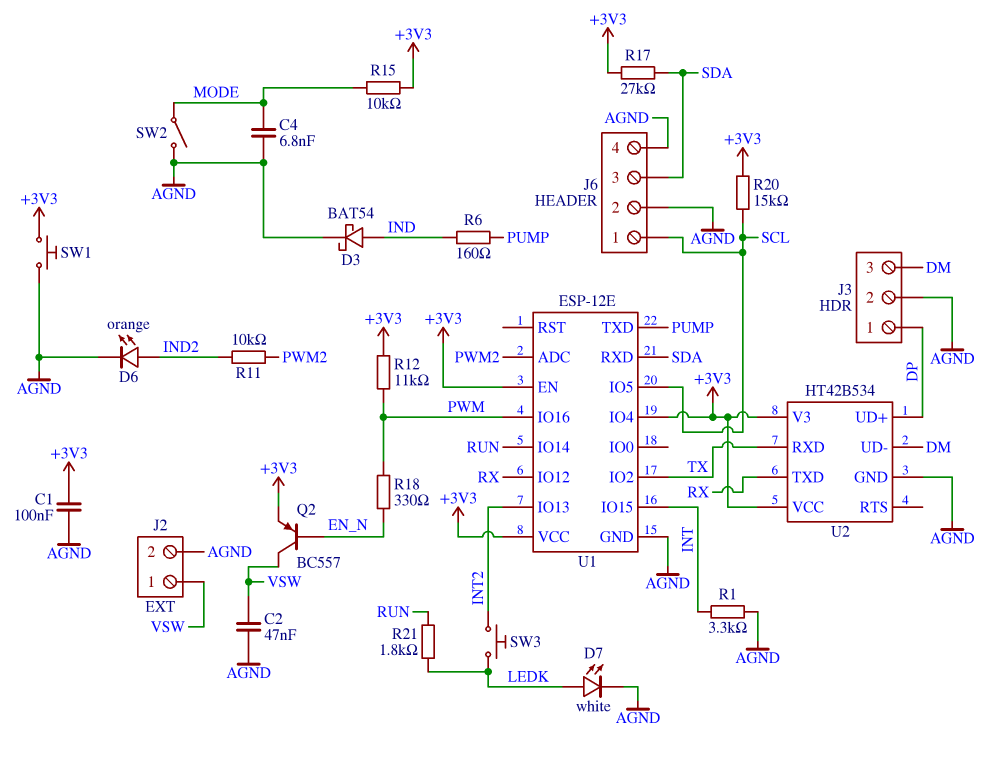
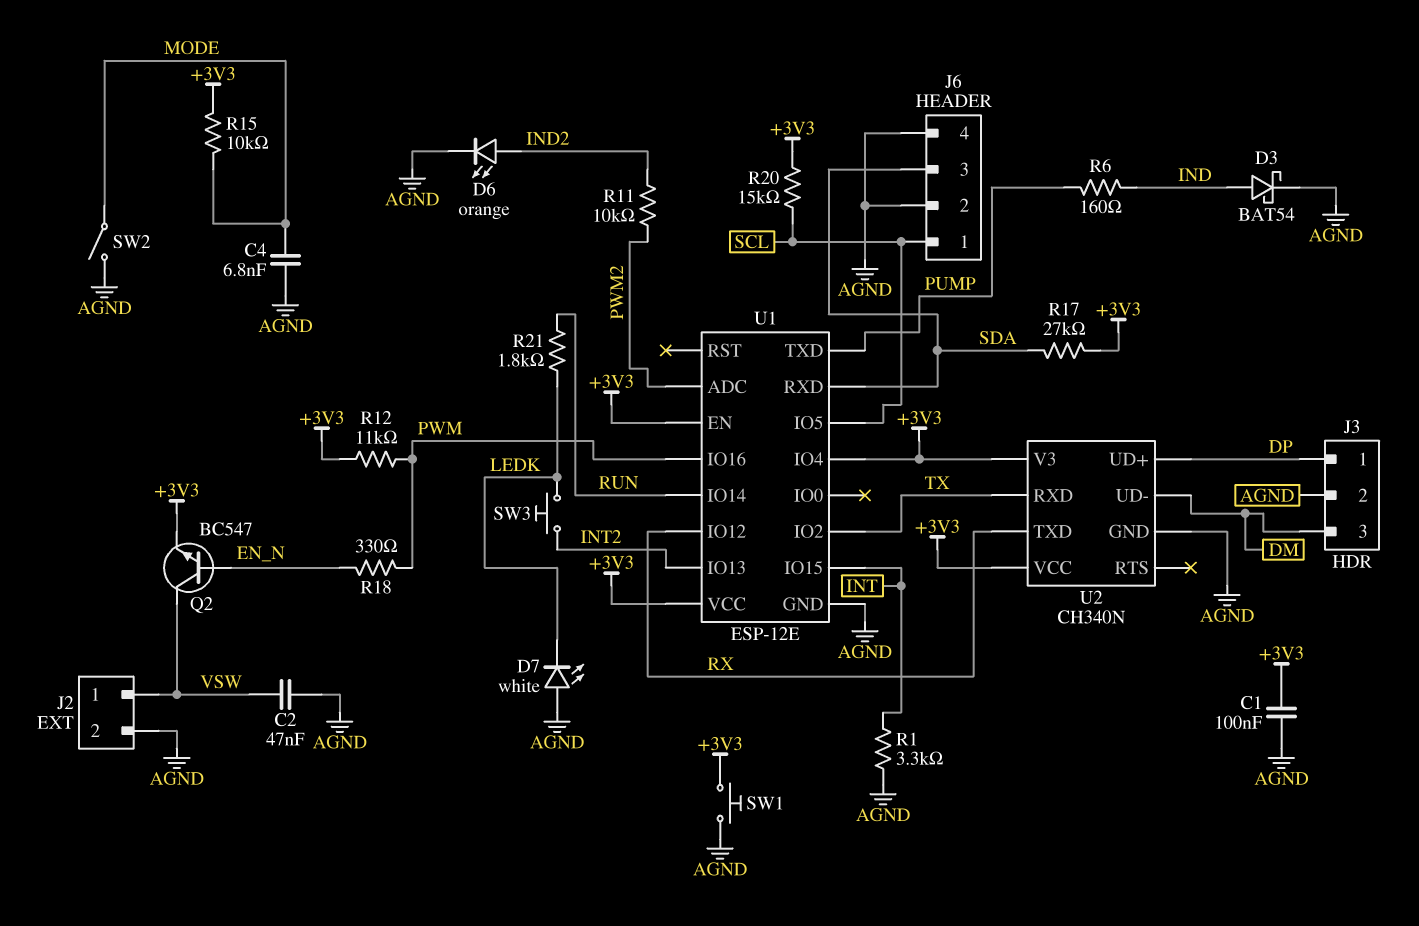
D7: LED white (A LEDK, K AGND) -> LED white (A AGND, K LEDK)
Q2: PNP BC557 (B EN_N, C VSW, E +3V3) -> NPN BC547 (B EN_N, C VSW, E +3V3)
U2: HT42B534 -> CH340N

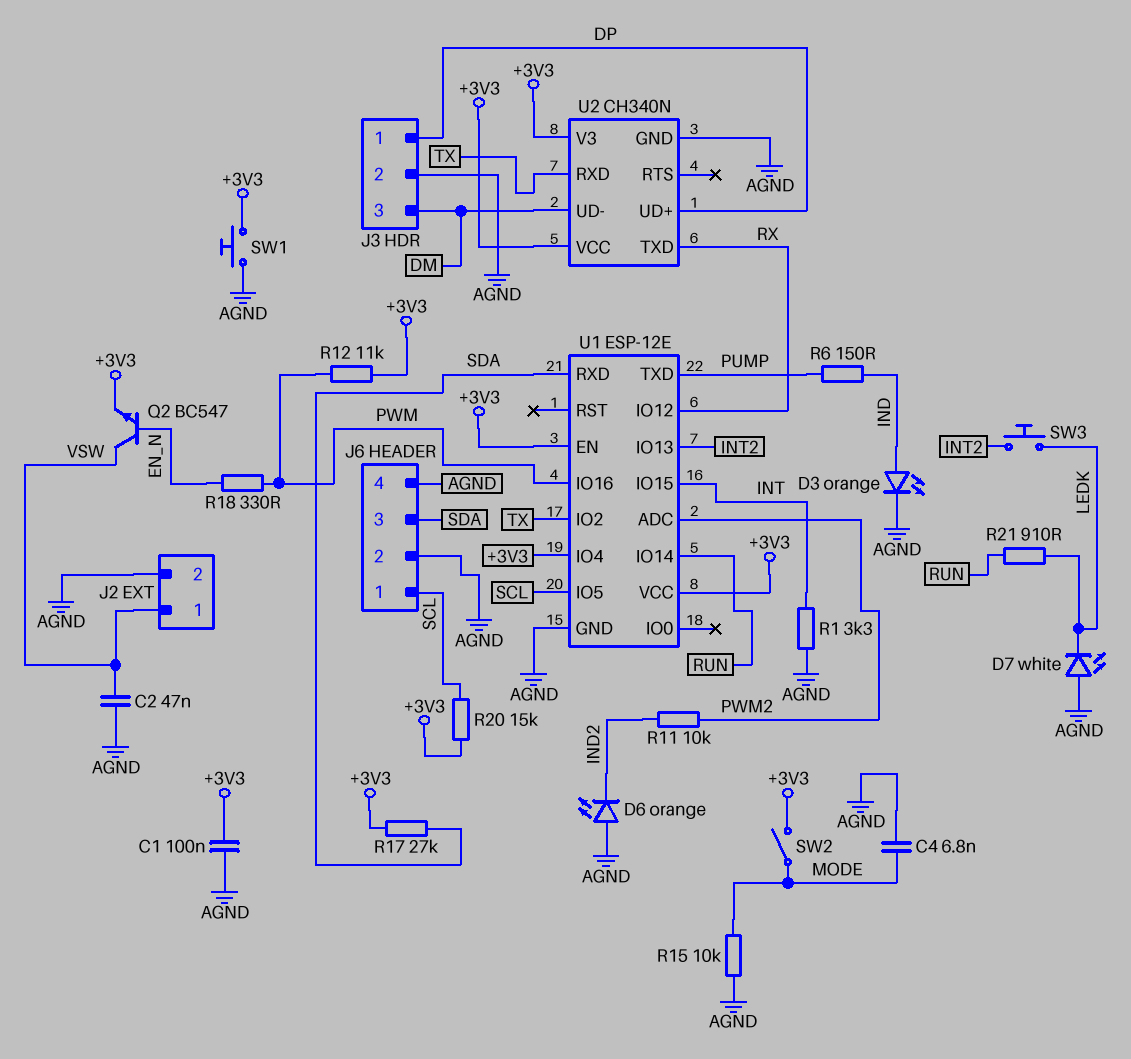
D3: schottky BAT54 (A IND, K AGND) -> LED orange (A IND, K AGND)
D6: LED orange (A IND2, K AGND) -> LED orange (A AGND, K IND2)
R6: 160 (IND, PUMP) -> 150 (IND, PUMP)
R15: 10k (+3V3, MODE) -> 10k (AGND, MODE)
R21: 1.8k (LEDK, RUN) -> 910 (LEDK, RUN)
SW2: switch (AGND, MODE) -> switch (+3V3, MODE)

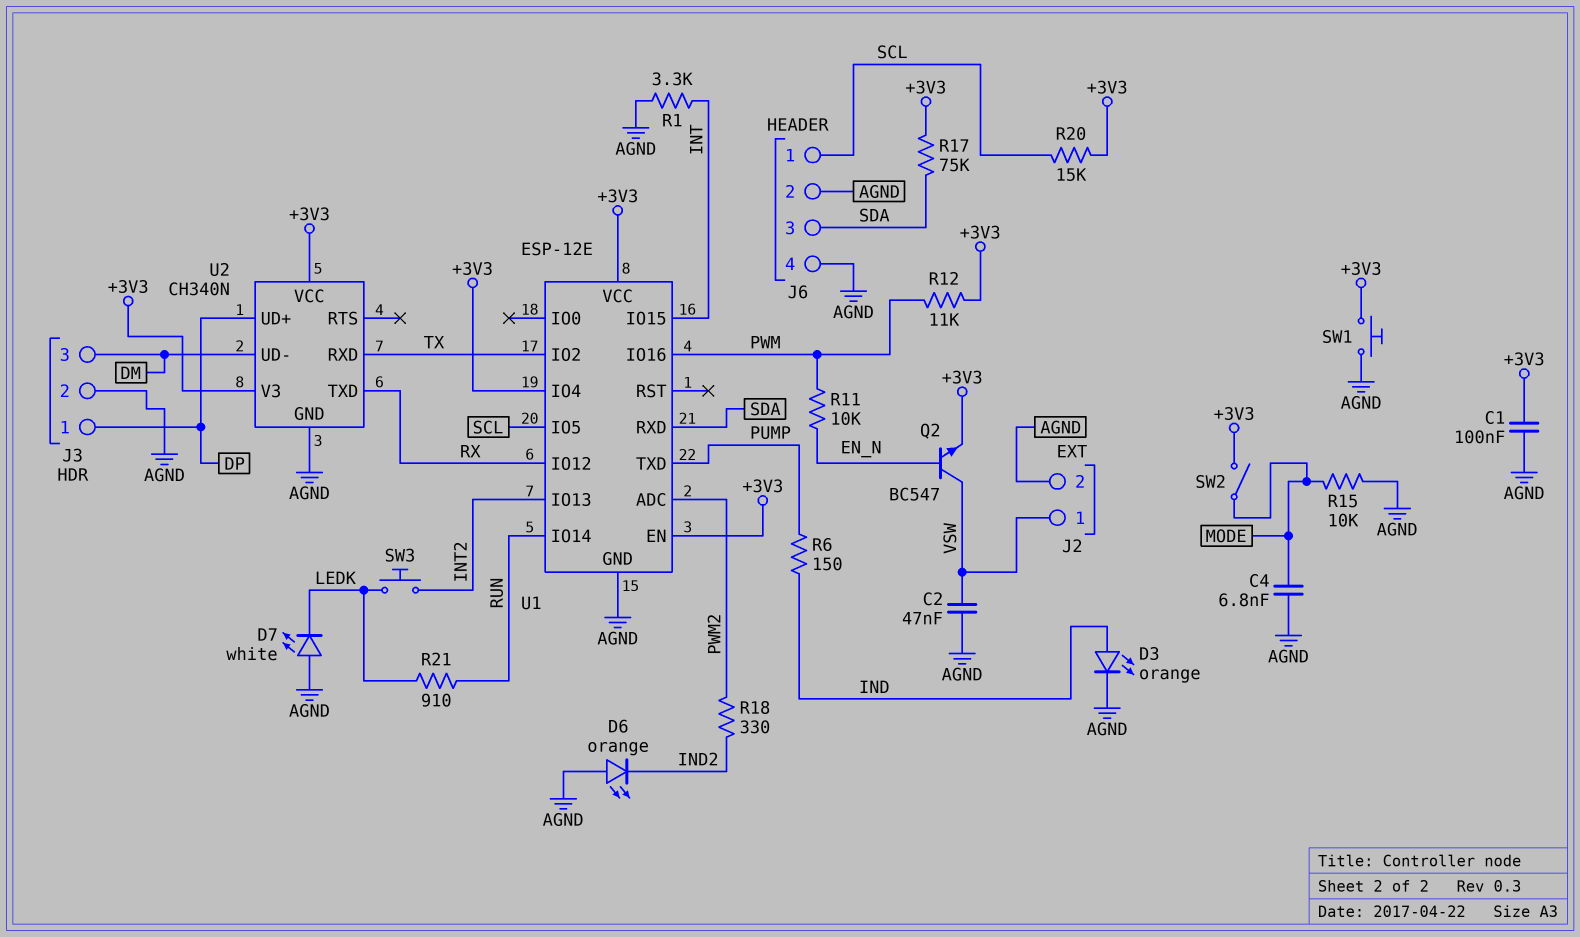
R11: 10k (IND2, PWM2) -> 10k (EN_N, PWM)
R17: 27k (+3V3, SDA) -> 75k (+3V3, SDA)
R18: 330 (EN_N, PWM) -> 330 (IND2, PWM2)

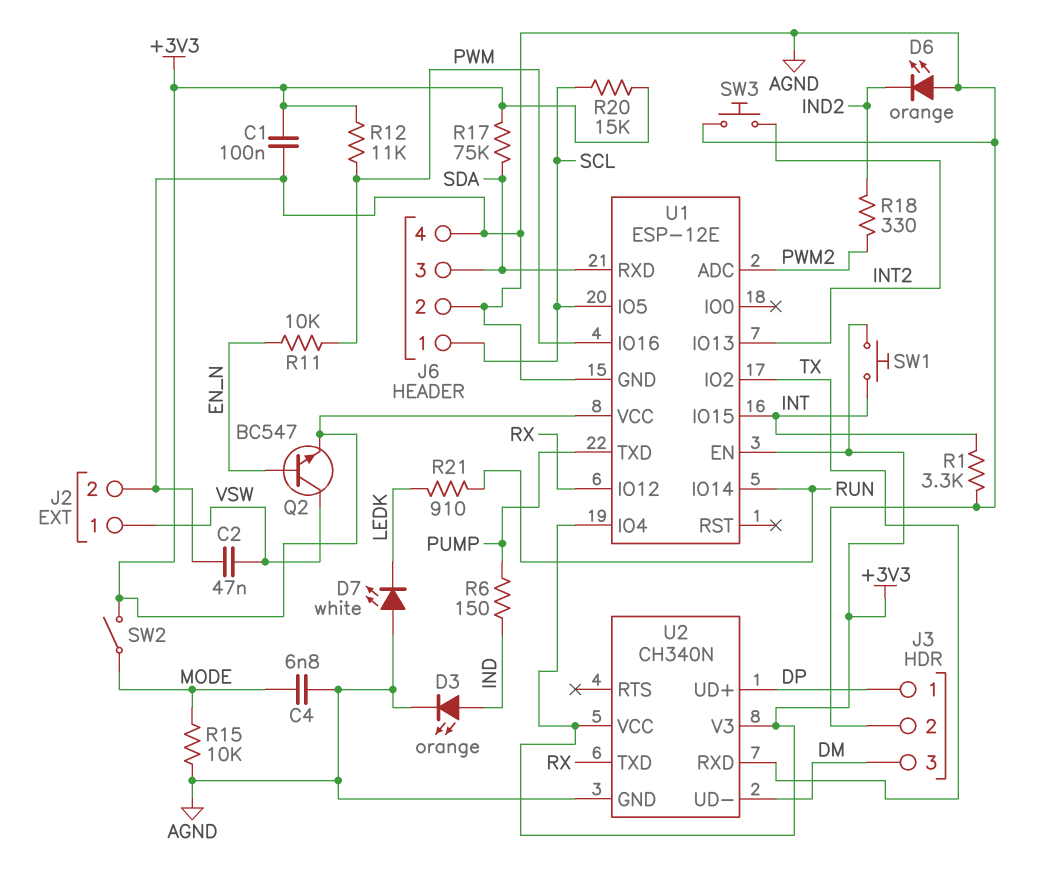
SW1: button (+3V3, AGND) -> button (+3V3, INT)
SW3: button (INT2, LEDK) -> button (AGND, INT2)

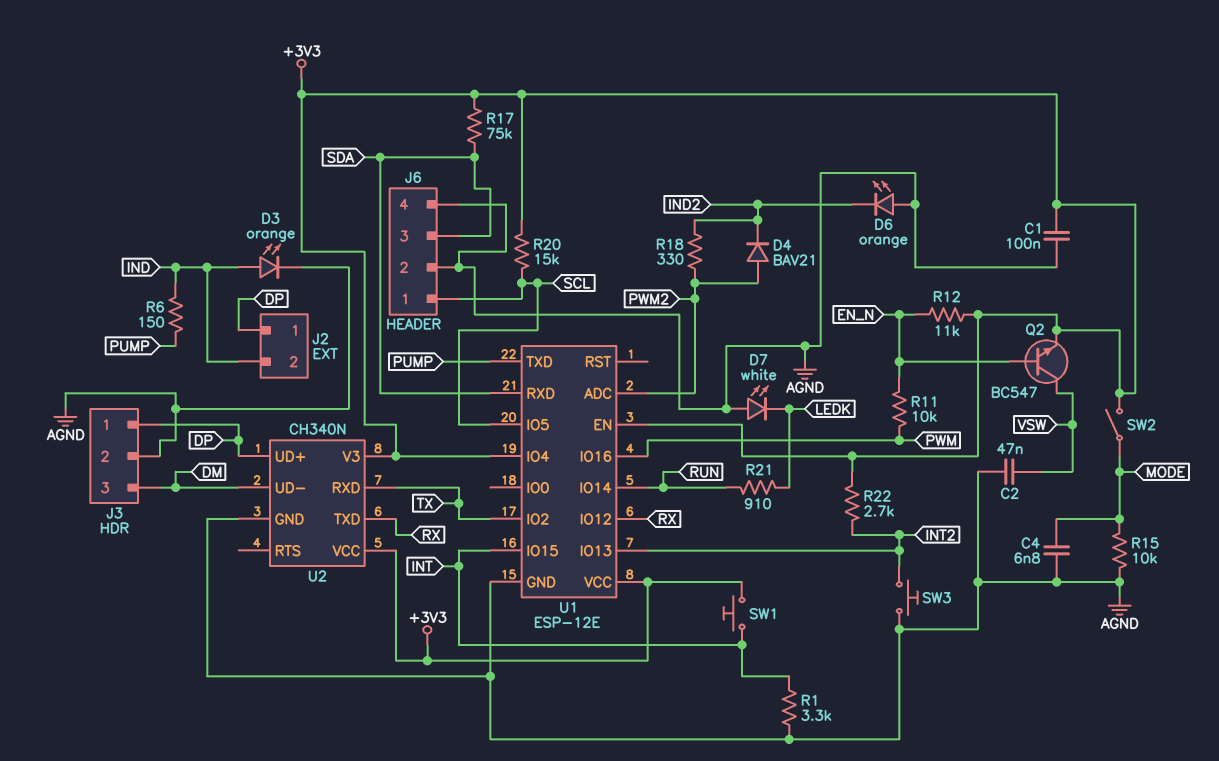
D4: none -> diode BAV21 (A PWM2, K IND2)
J2 pin 1: VSW -> DP
J2 pin 2: AGND -> IND
R12: 11k (+3V3, PWM) -> 11k (+3V3, EN_N)
R22: none -> 2.7k (+3V3, INT2)

